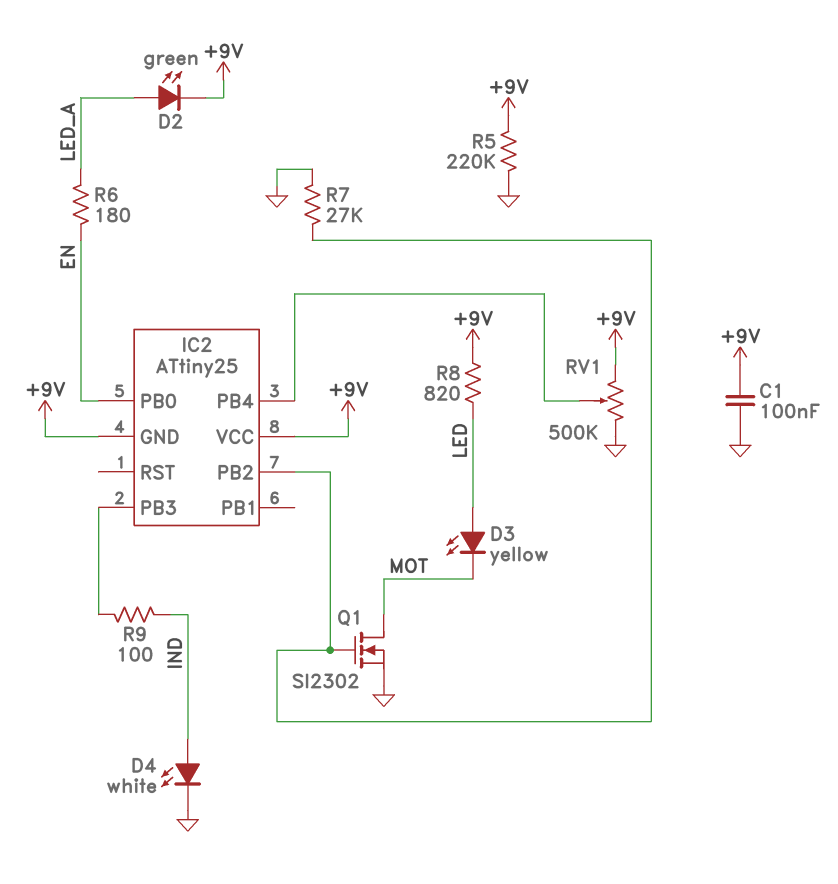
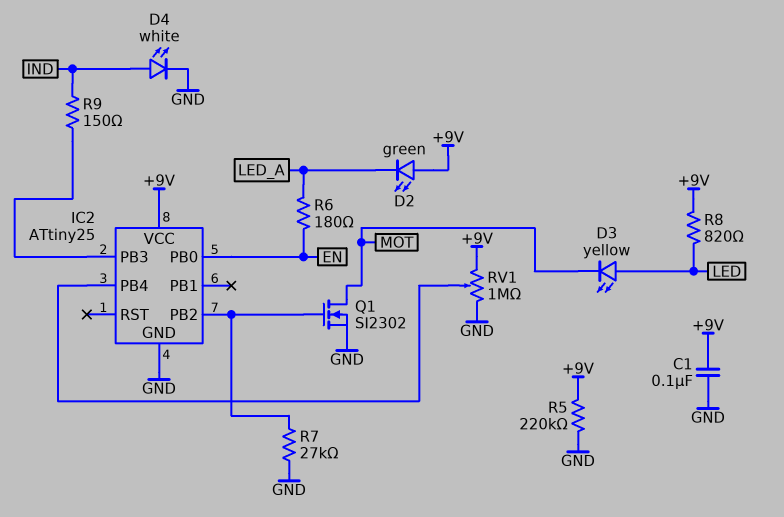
D2: LED green (A LED_A, K +9V) -> LED green (A +9V, K LED_A)
IC2 pin GND: +9V -> GND
R9: 100 (IC2/PB3, IND) -> 150 (IC2/PB3, IND)
RV1: 500k (+9V, GND, wiper IC2/PB4) -> 1M (+9V, GND, wiper IC2/PB4)

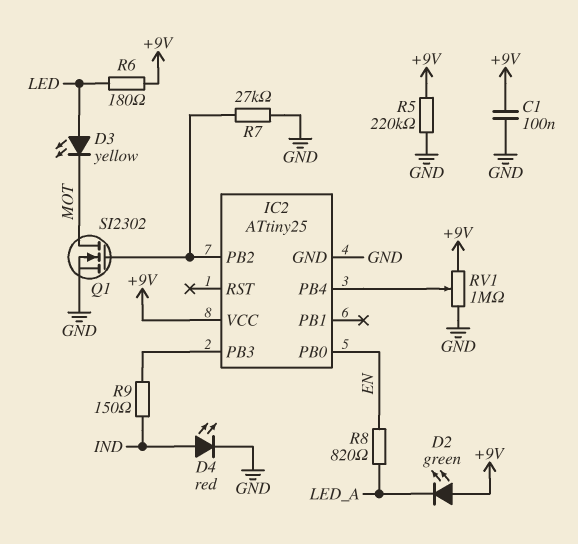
D4: LED white (A IND, K GND) -> LED red (A IND, K GND)
R6: 180 (EN, LED_A) -> 180 (+9V, LED)
R8: 820 (+9V, LED) -> 820 (EN, LED_A)

